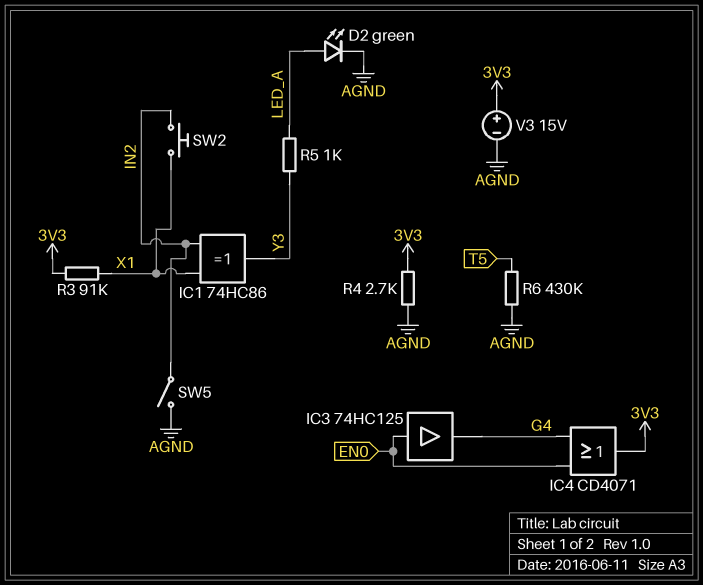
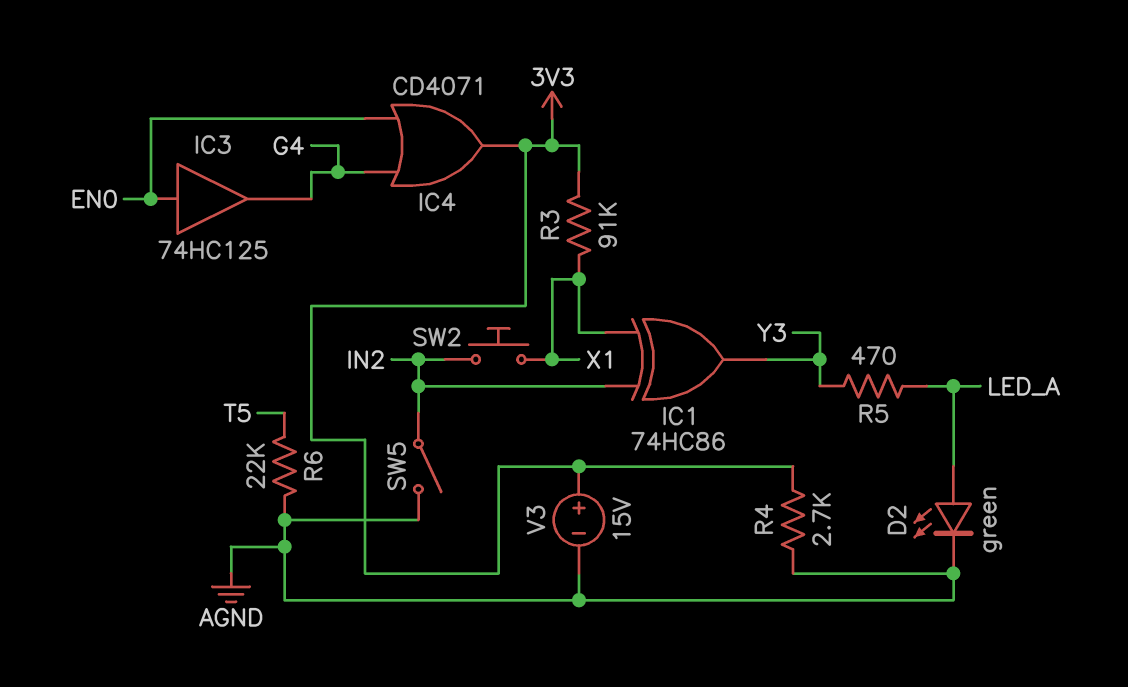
R5: 1k (LED_A, Y3) -> 470 (LED_A, Y3)
R6: 430k (AGND, T5) -> 22k (AGND, T5)

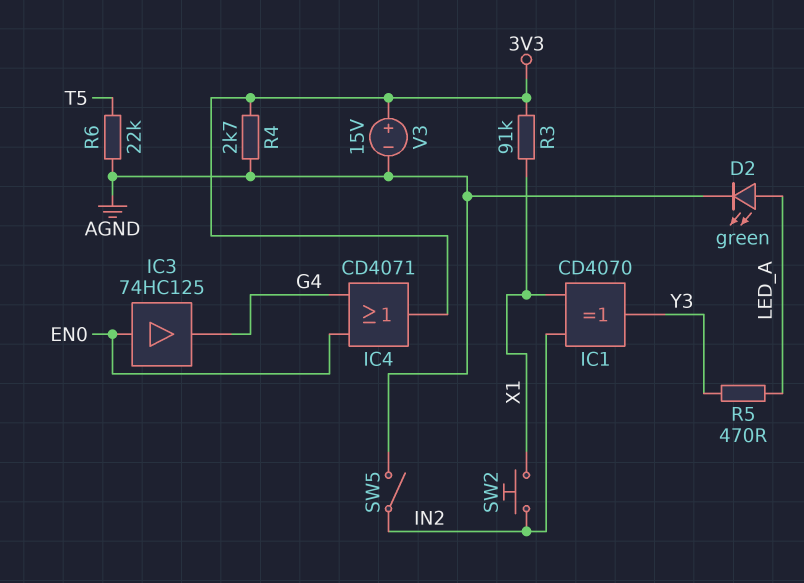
IC1: XOR 74HC86 (in IN2, in X1, out Y3) -> XOR CD4070 (in IN2, in X1, out Y3)

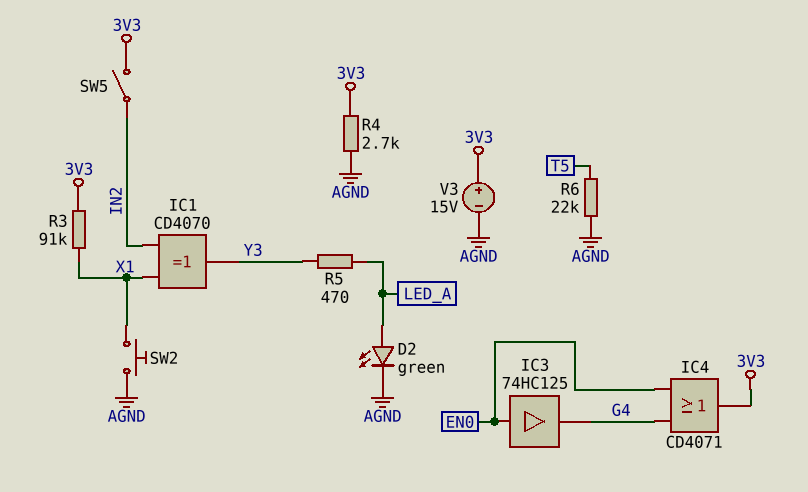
SW2: button (IN2, X1) -> button (AGND, X1)
SW5: switch (AGND, IN2) -> switch (3V3, IN2)

